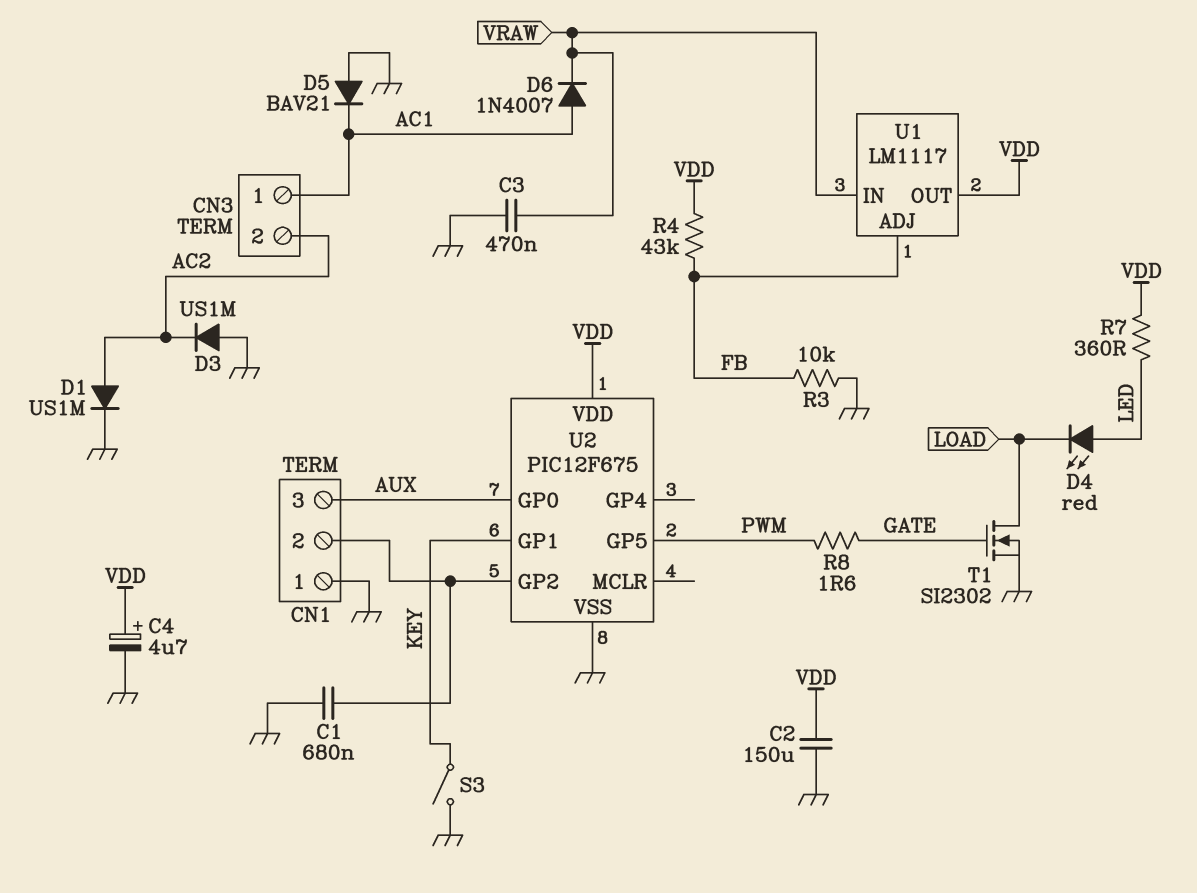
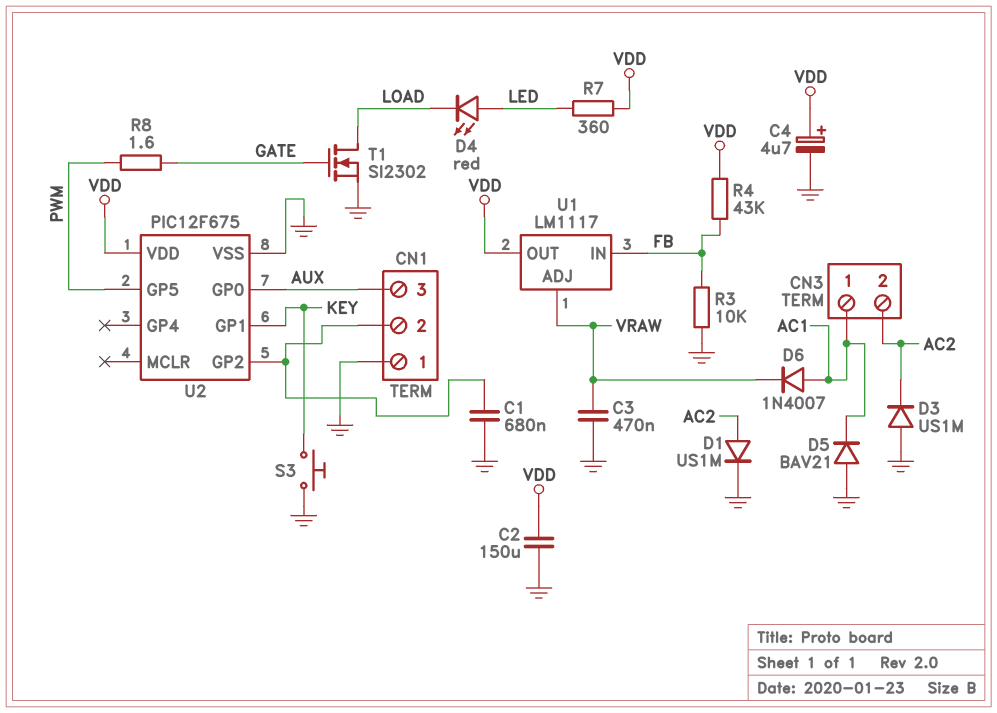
S3: switch (GND, KEY) -> button (GND, KEY)
U1 pin ADJ: FB -> VRAW
U1 pin IN: VRAW -> FB

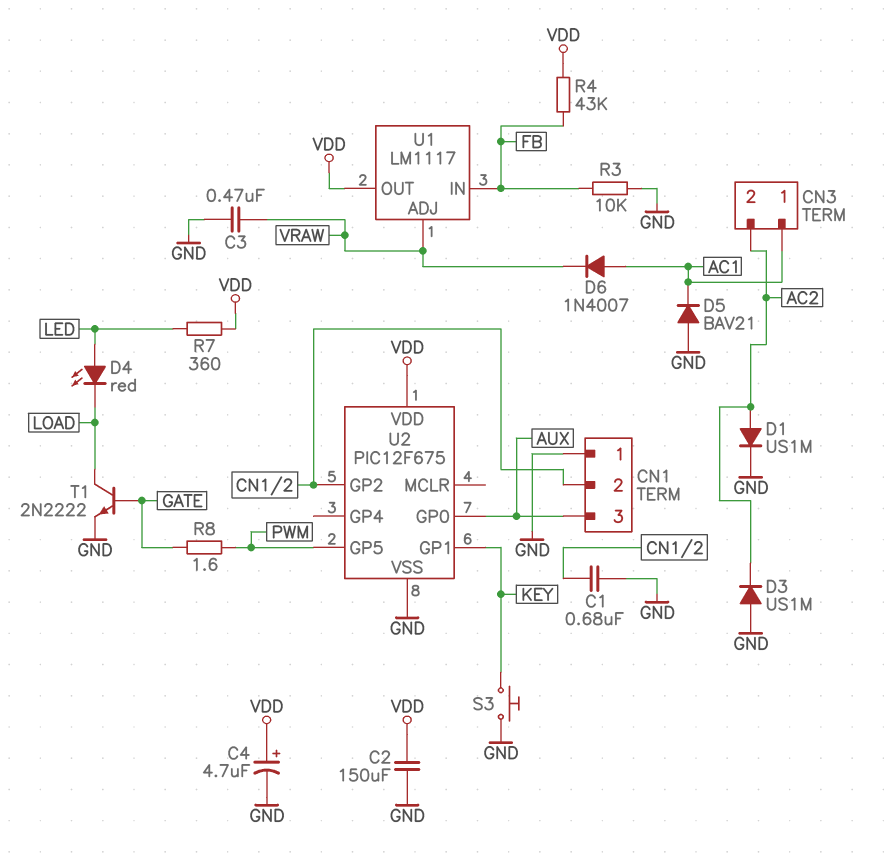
T1: NMOS SI2302 (G GATE, D LOAD, S GND) -> NPN 2N2222 (B GATE, C LOAD, E GND)

